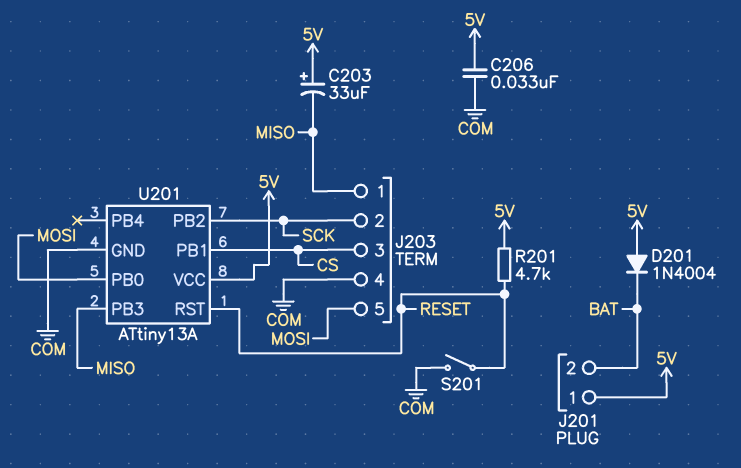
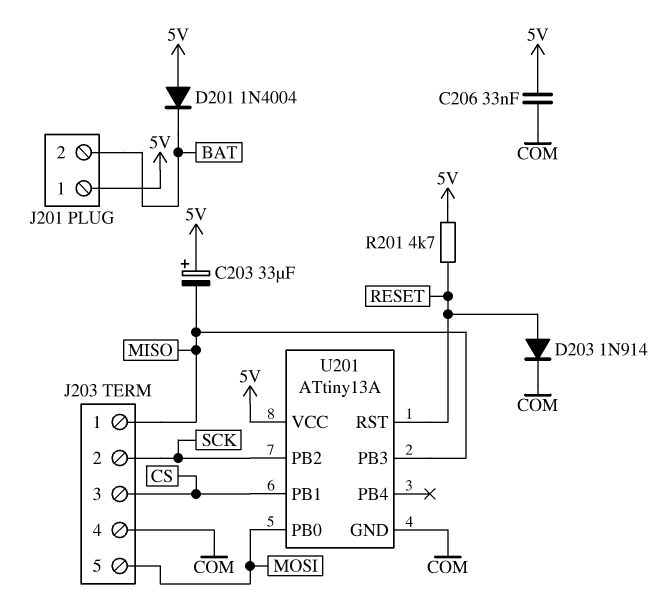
D203: none -> diode 1N914 (A RESET, K COM)
S201: switch (COM, RESET) -> none

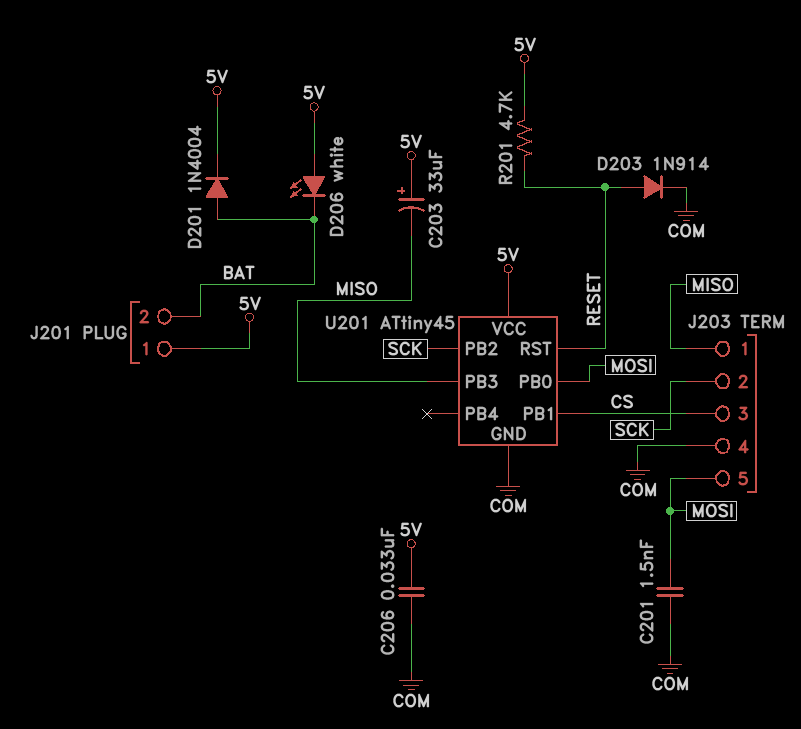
C201: none -> 1.5nF (COM, MOSI)
D201: diode 1N4004 (A 5V, K BAT) -> diode 1N4004 (A BAT, K 5V)
D206: none -> LED white (A 5V, K BAT)
U201: ATtiny13A -> ATtiny45

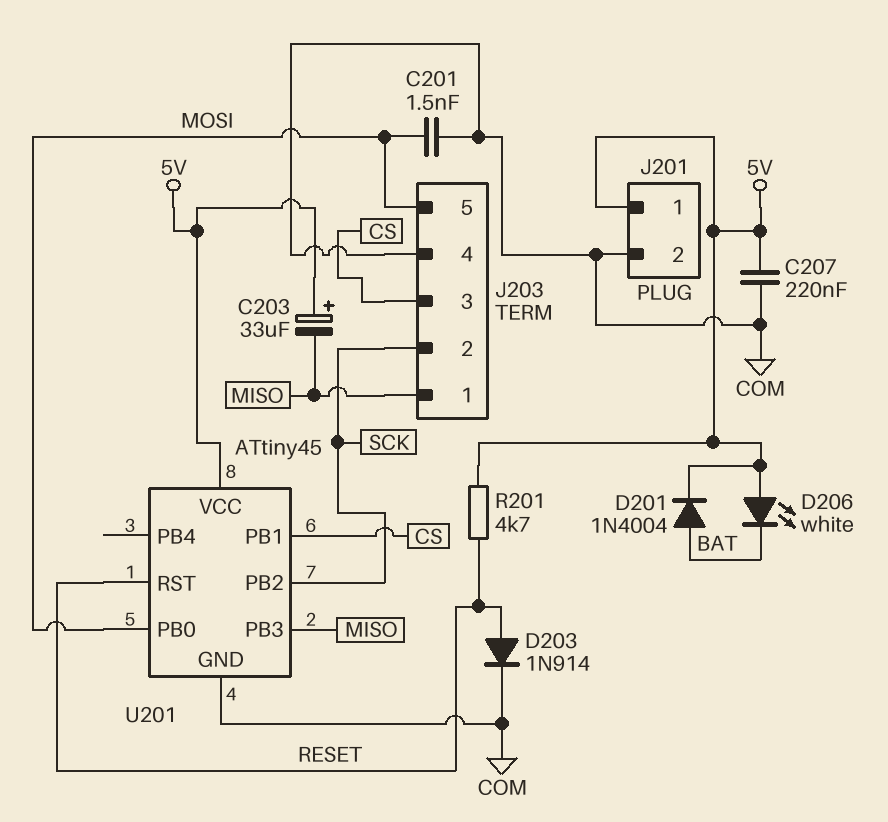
C206: 33nF (5V, COM) -> none
C207: none -> 220nF (5V, COM)
J201 pin 2: BAT -> COM

